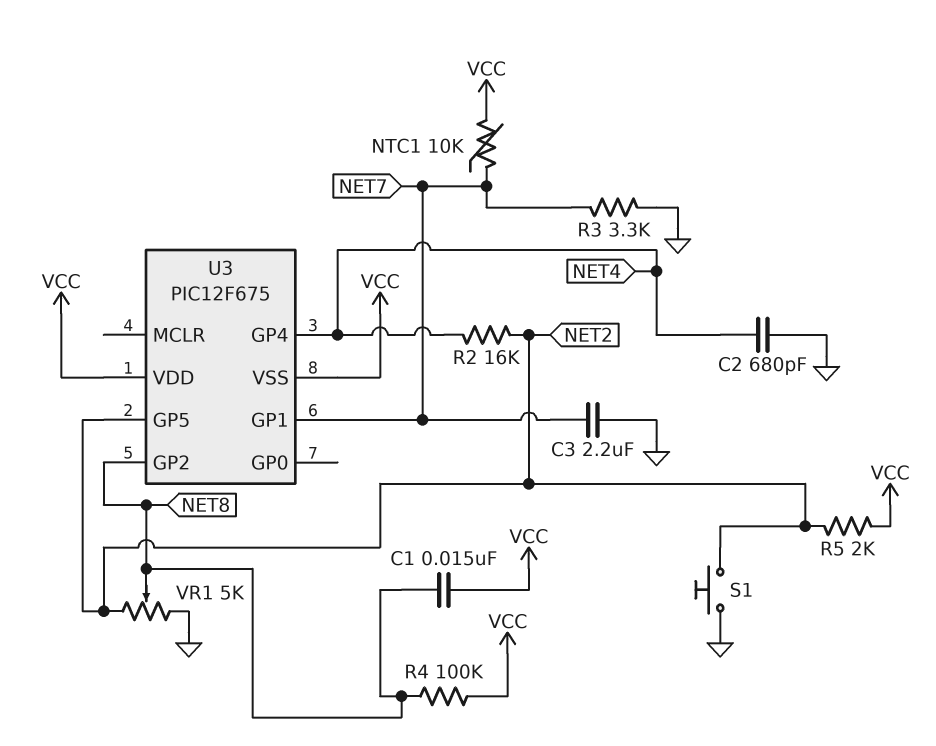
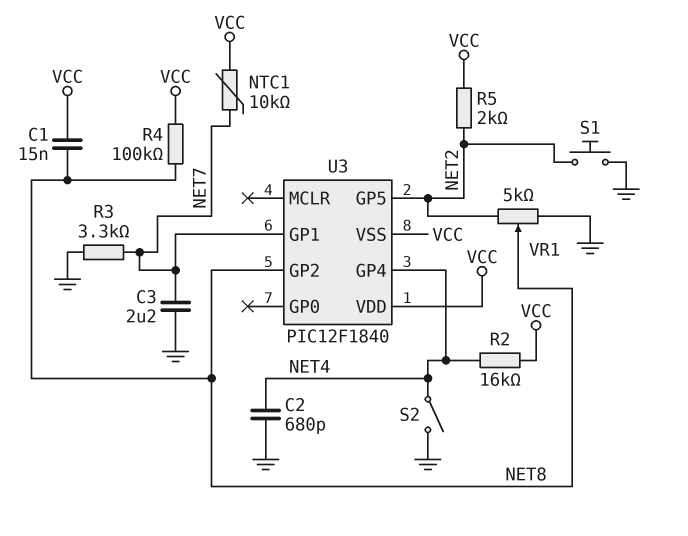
R2: 16k (NET2, NET4) -> 16k (NET4, VCC)
S2: none -> switch (GND, NET4)
U3: PIC12F675 -> PIC12F1840

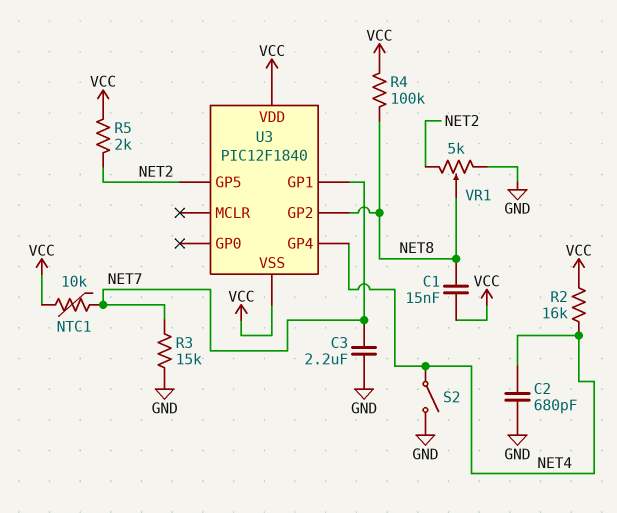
R3: 3.3k (GND, NET7) -> 15k (GND, NET7)
S1: button (GND, NET2) -> none

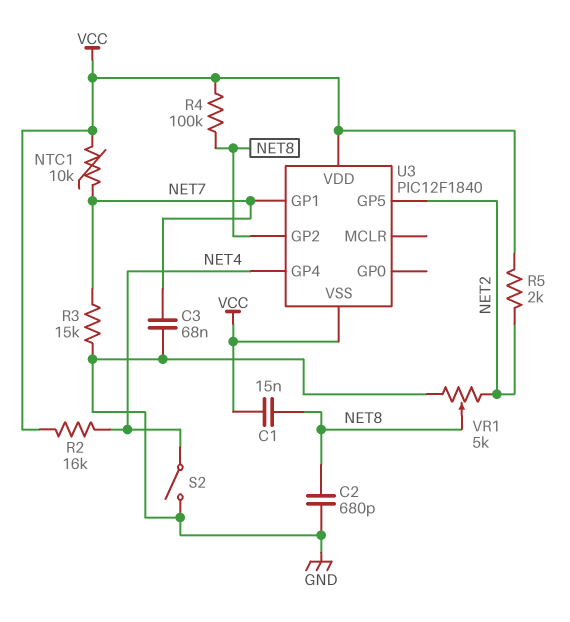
C2: 680pF (GND, NET4) -> 680pF (GND, NET8)
C3: 2.2uF (GND, NET7) -> 68nF (GND, NET7)

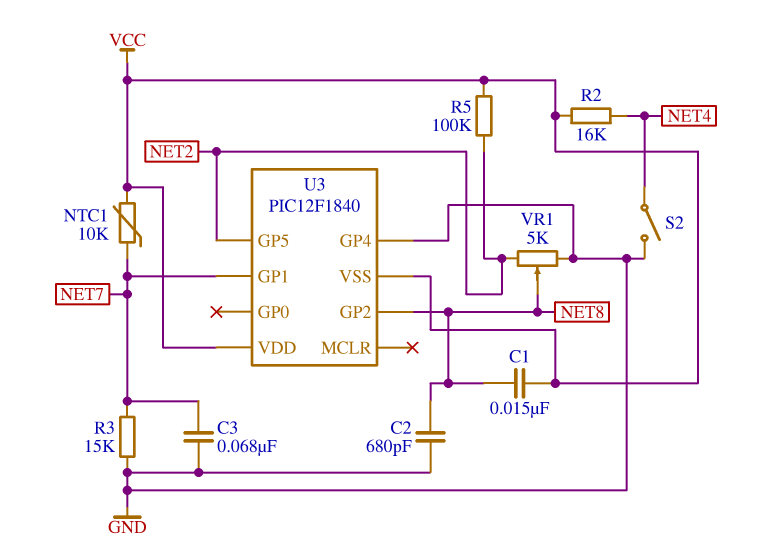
R4: 100k (NET8, VCC) -> none
R5: 2k (NET2, VCC) -> 100k (NET2, VCC)
U3 pin GP4: NET4 -> GND

